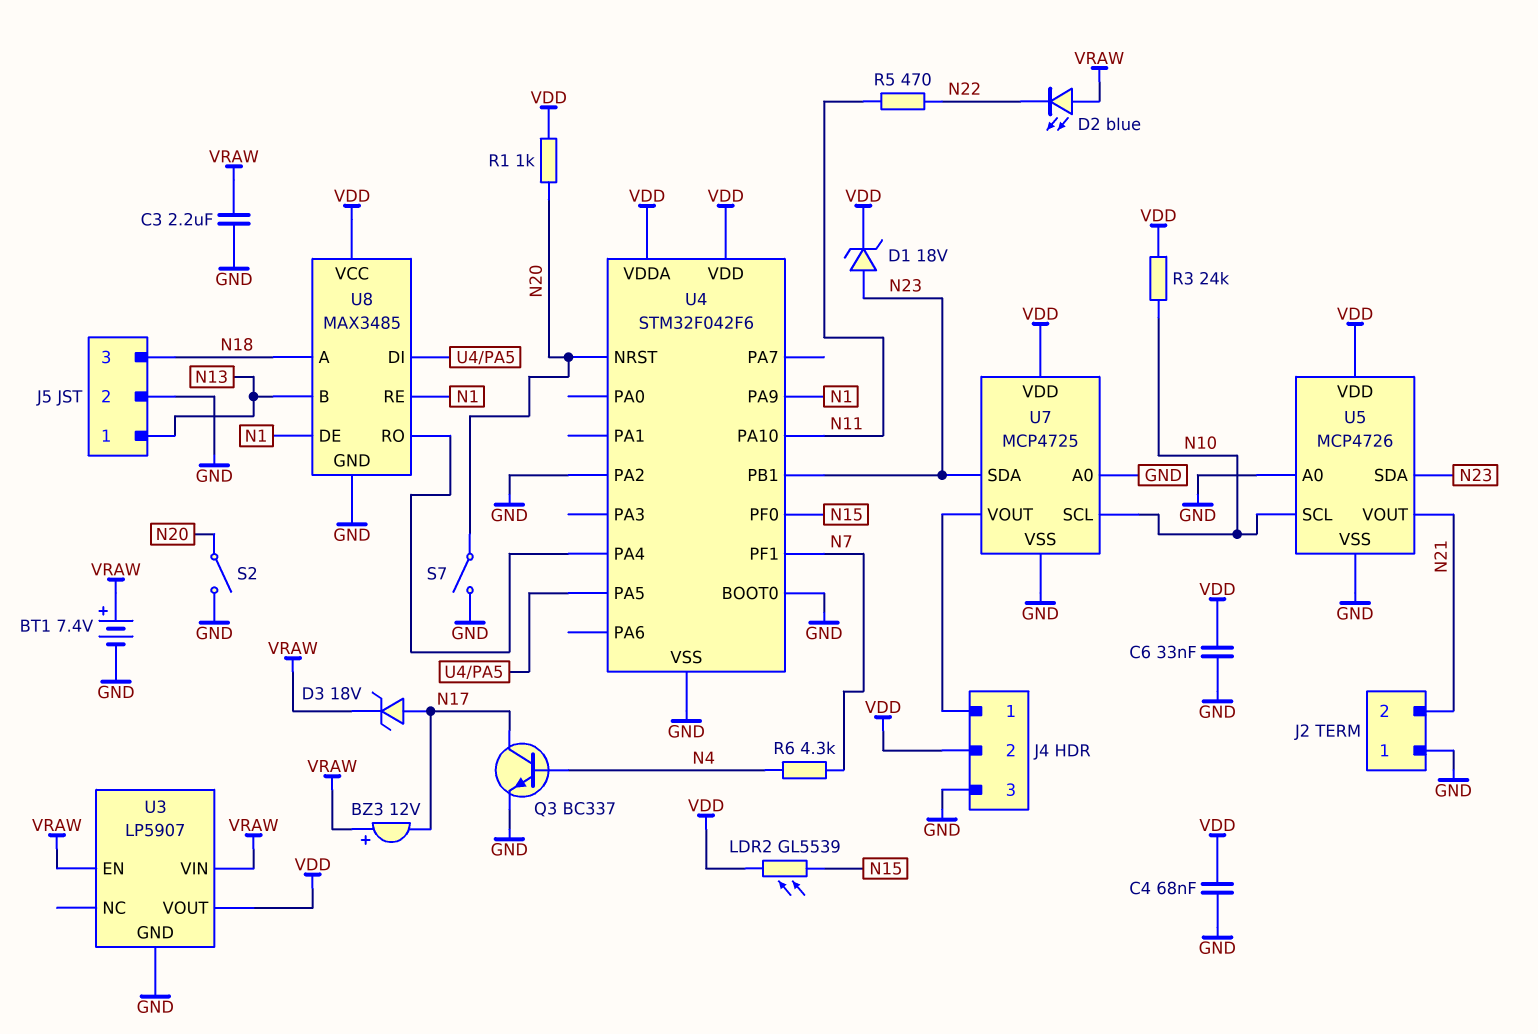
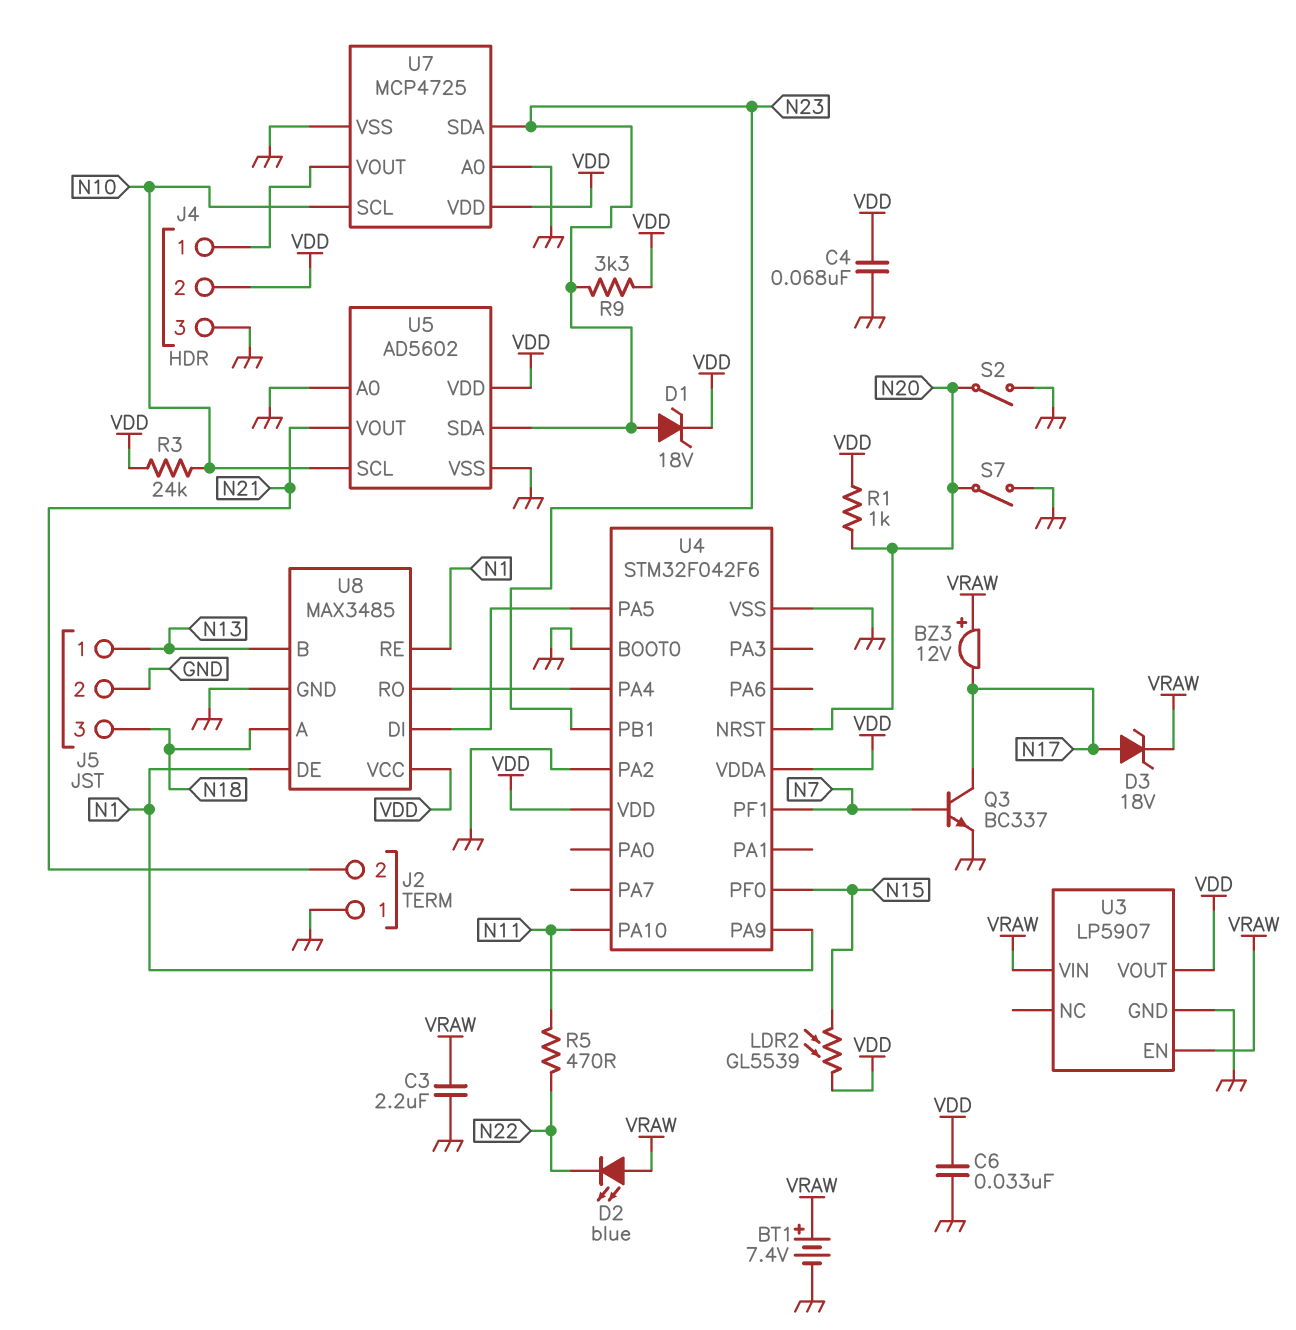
Q3: NPN BC337 (B N4, C N17, E GND) -> NPN BC337 (B N7, C N17, E GND)
R6: 4.3k (N4, N7) -> none
R9: none -> 3.3k (N23, VDD)
U5: MCP4726 -> AD5602

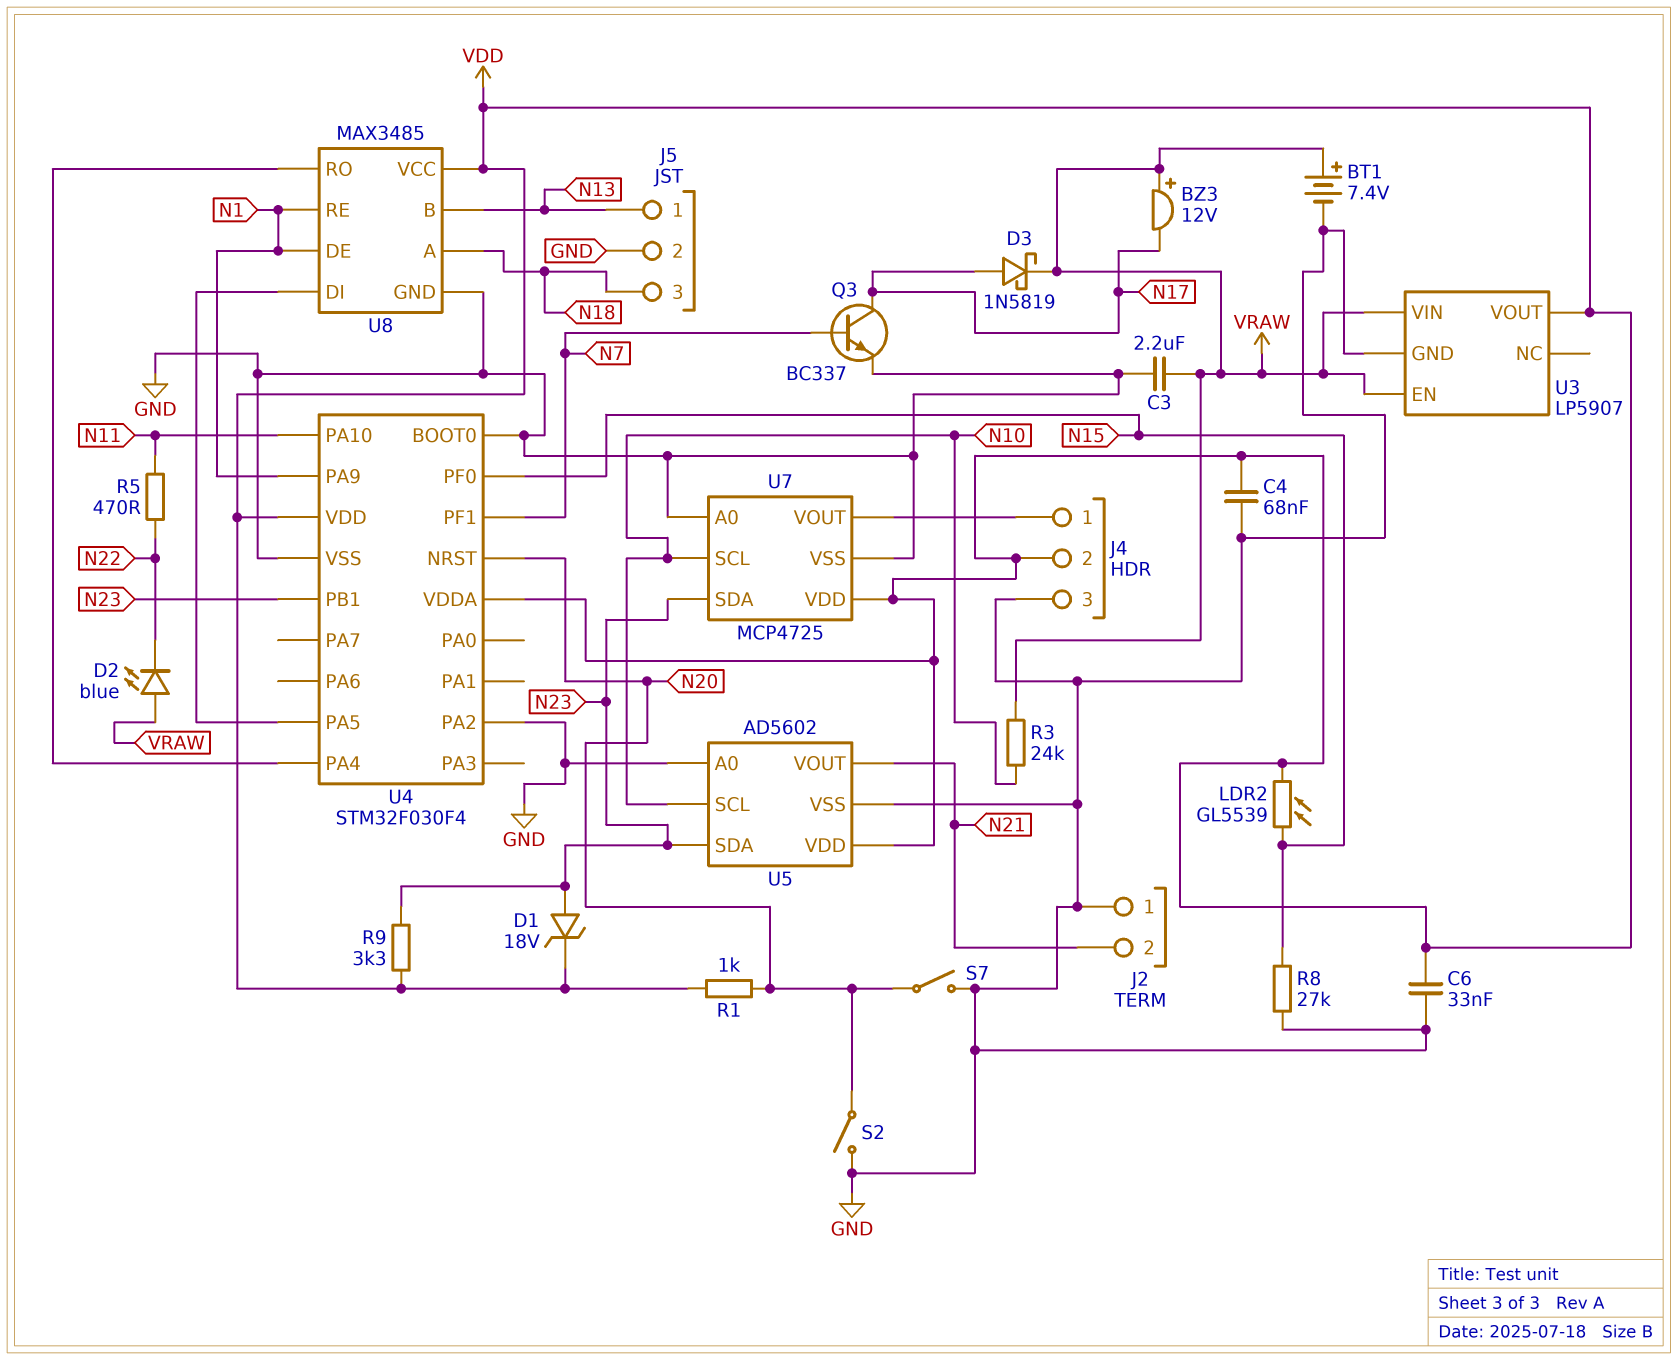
D3: zener 18V (A N17, K VRAW) -> schottky 1N5819 (A N17, K VRAW)
R3: 24k (N10, VDD) -> 24k (N10, VRAW)
R8: none -> 27k (GND, N15)
U4: STM32F042F6 -> STM32F030F4

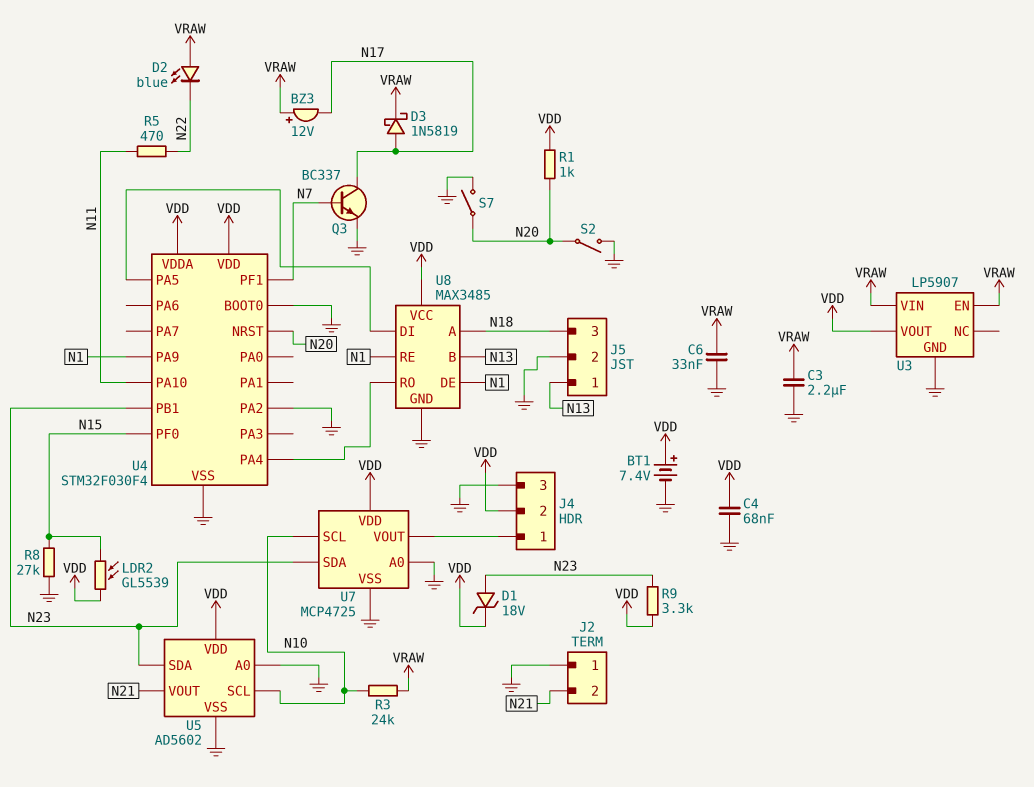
BT1: 7.4V (plus VRAW, minus GND) -> 7.4V (plus VDD, minus GND)
C6: 33nF (GND, VDD) -> 33nF (GND, VRAW)

